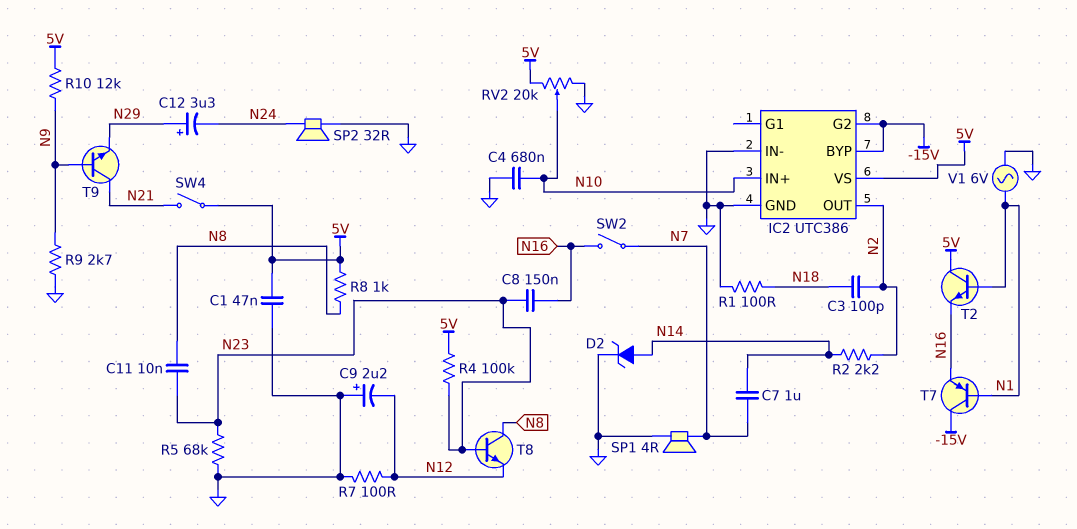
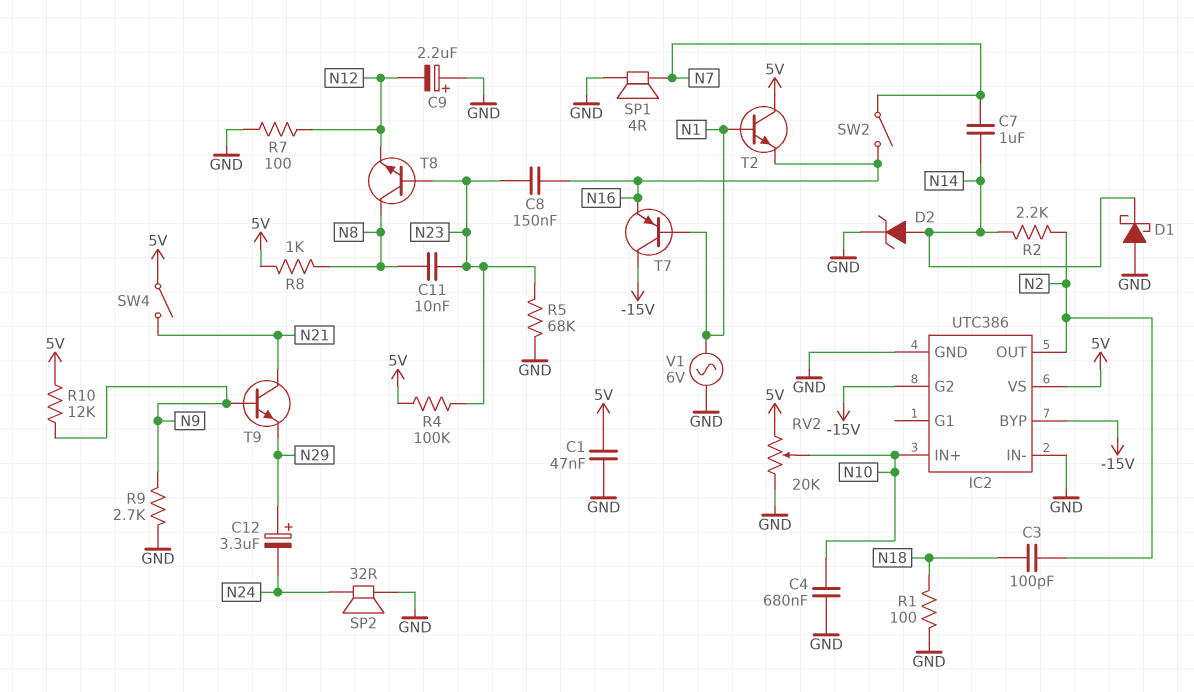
D1: none -> schottky (A GND, K N14)

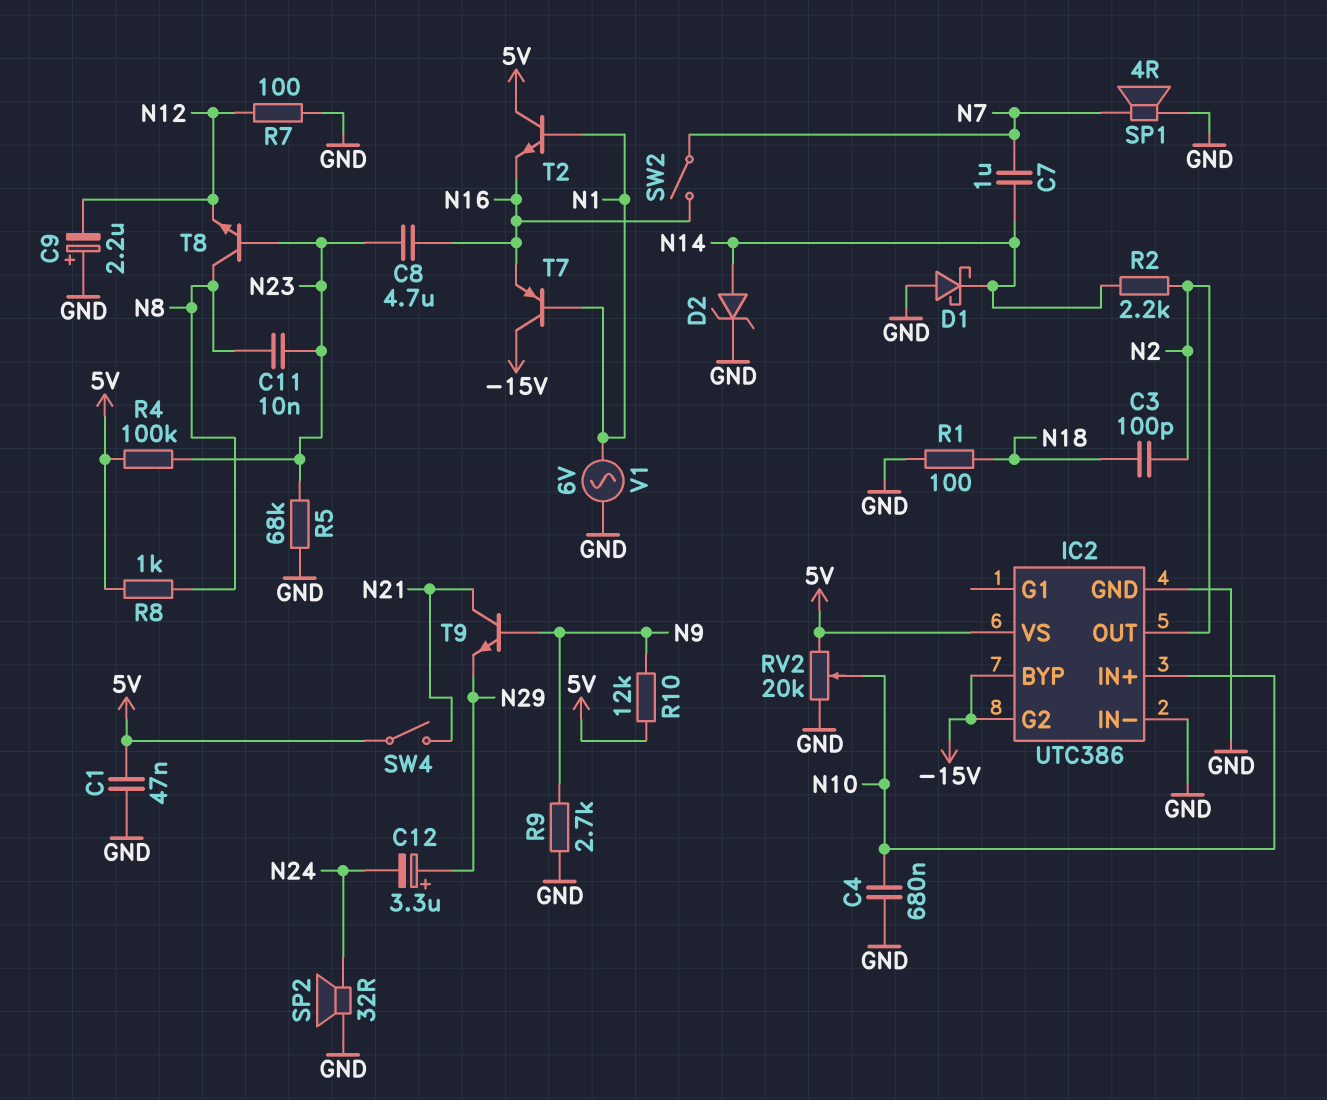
C8: 150nF (N16, N23) -> 4.7uF (N16, N23)

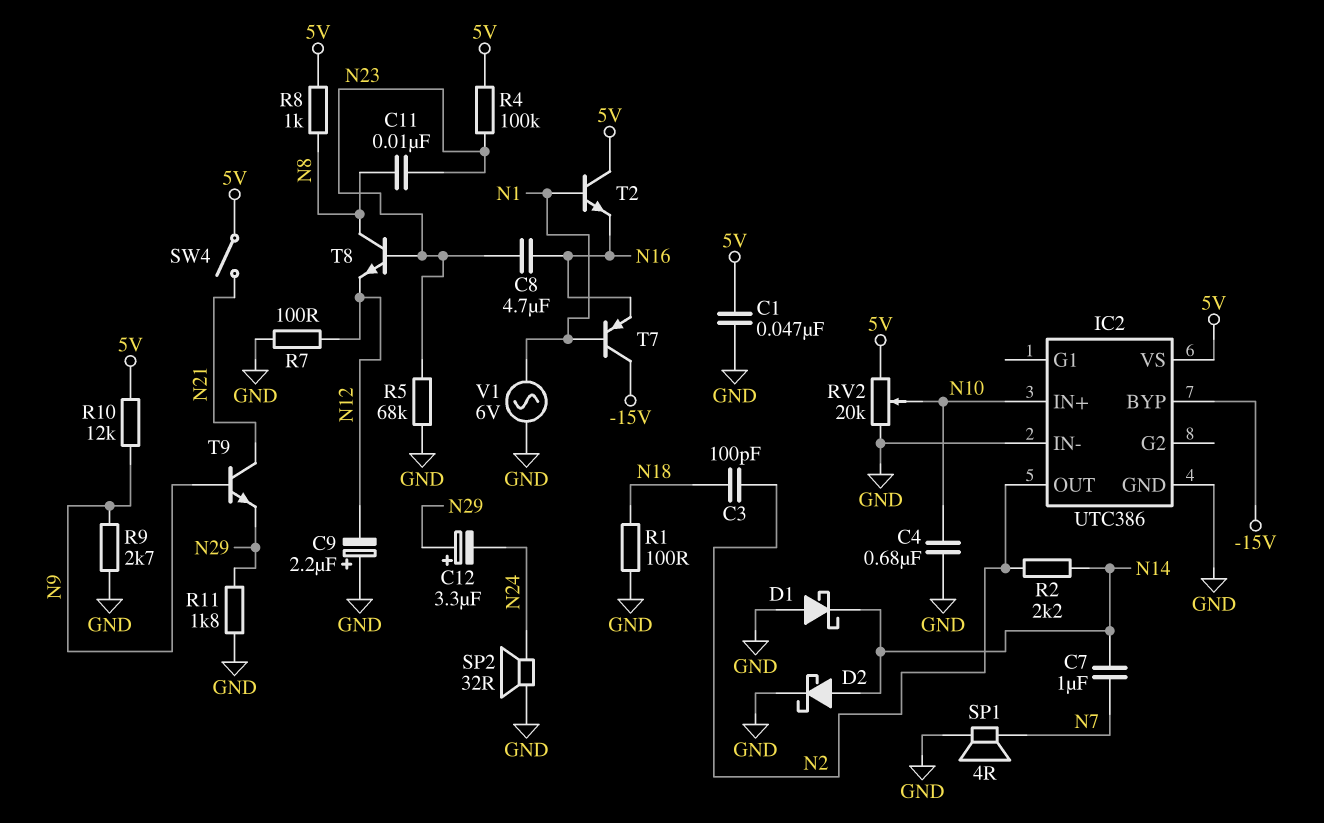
D2: zener (A N14, K GND) -> schottky (A N14, K GND)
IC2 pin G2: -15V -> none
R11: none -> 1.8k (GND, N29)
SW2: switch (N7, N16) -> none

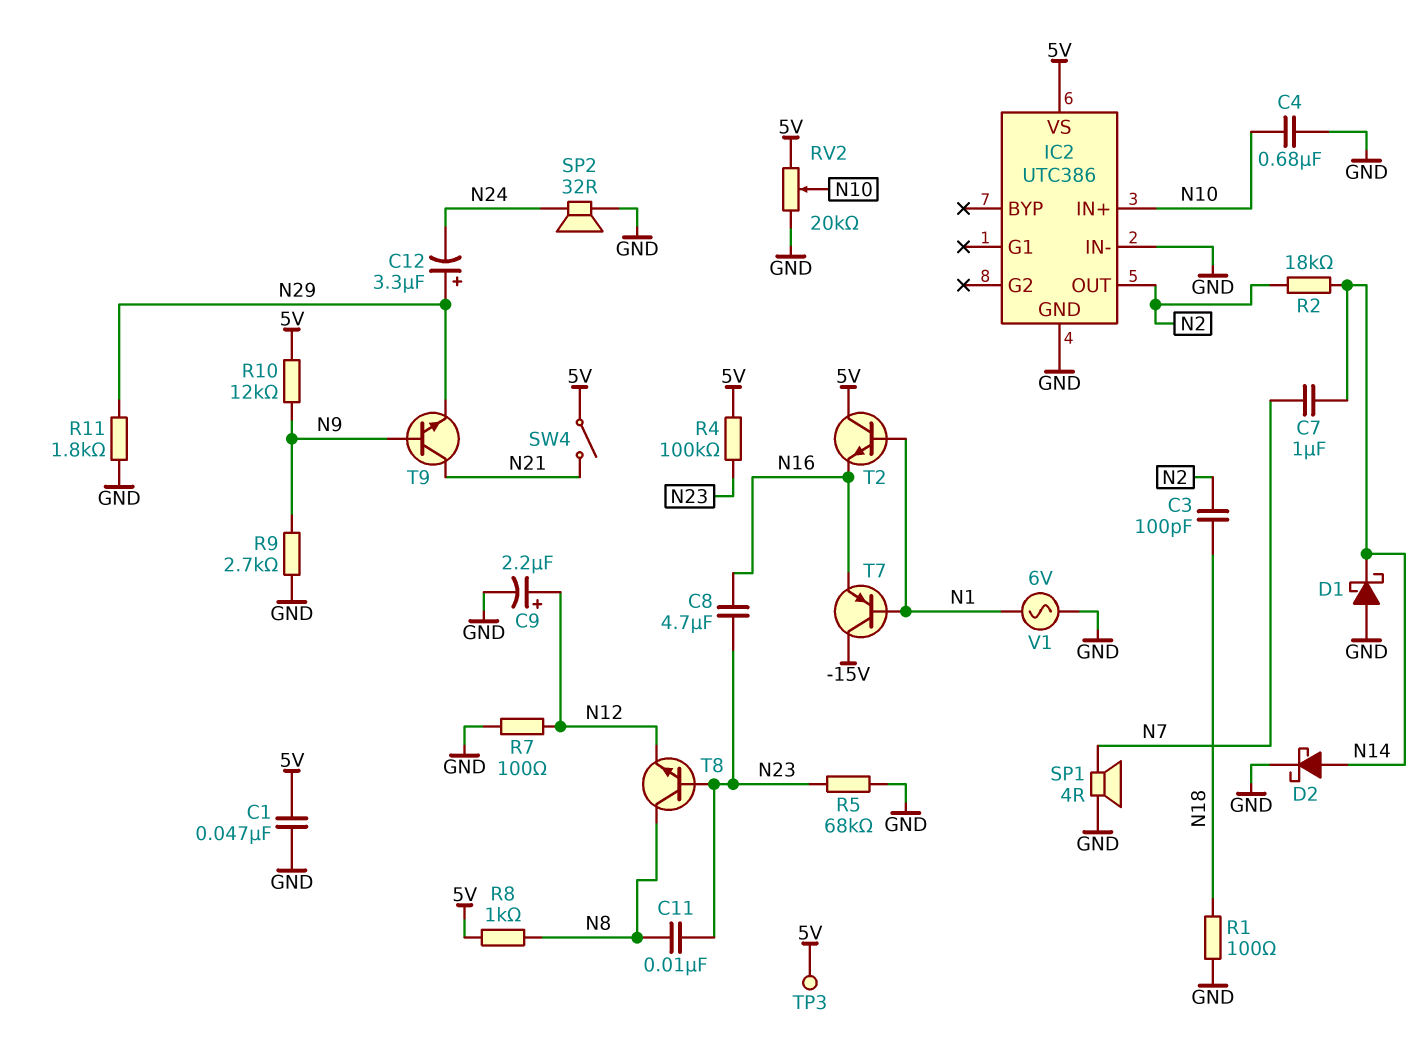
C9: 2.2uF (plus GND, minus N12) -> 2.2uF (plus N12, minus GND)
IC2 pin BYP: -15V -> none
R2: 2.2k (N2, N14) -> 18k (N2, N14)
TP3: none -> test point (5V)

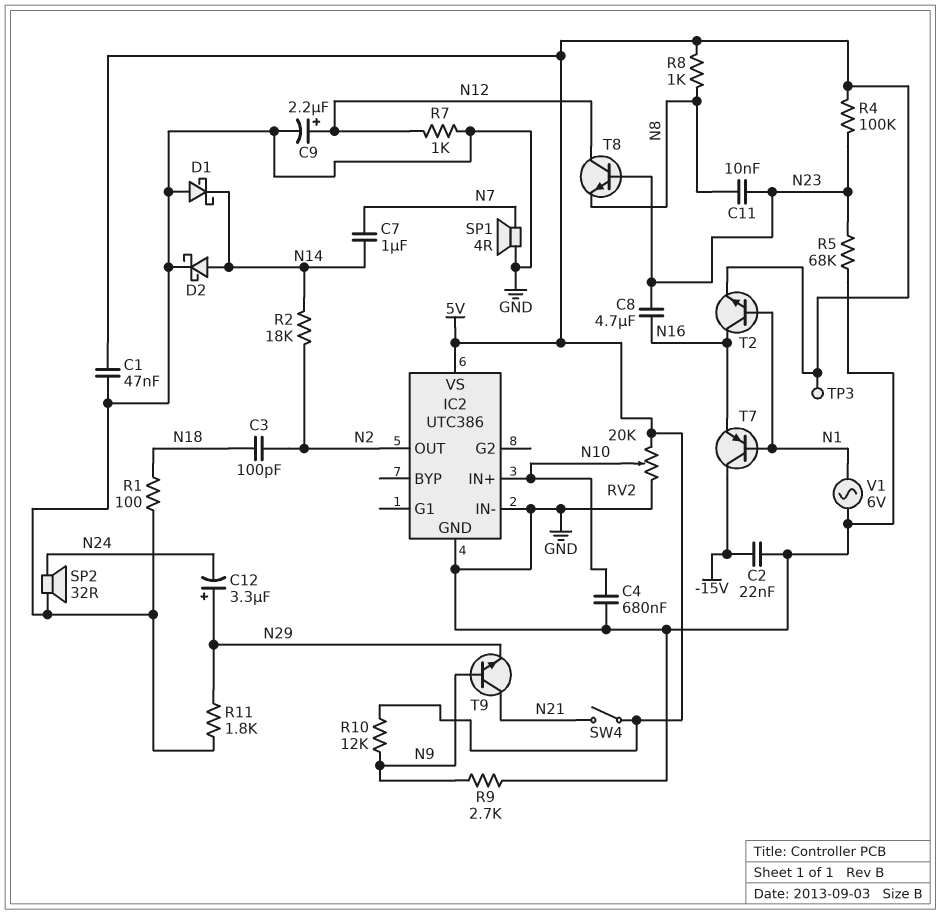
C2: none -> 22nF (-15V, GND)
R7: 100 (GND, N12) -> 1k (GND, N12)
T2: NPN (B N1, C 5V, E N16) -> NPN (B N1, C N16, E 5V)
T8: NPN (B N23, C N8, E N12) -> NPN (B N23, C N12, E N8)

